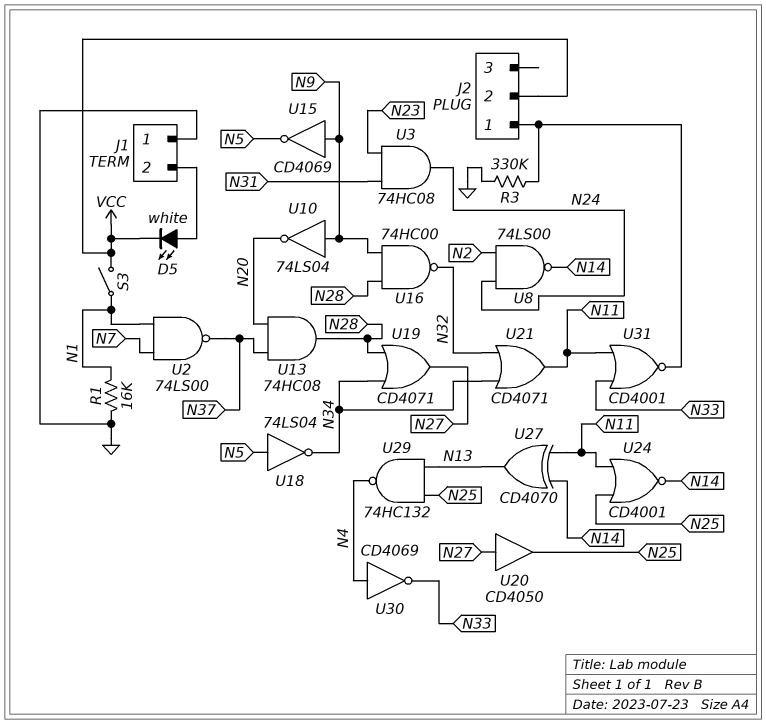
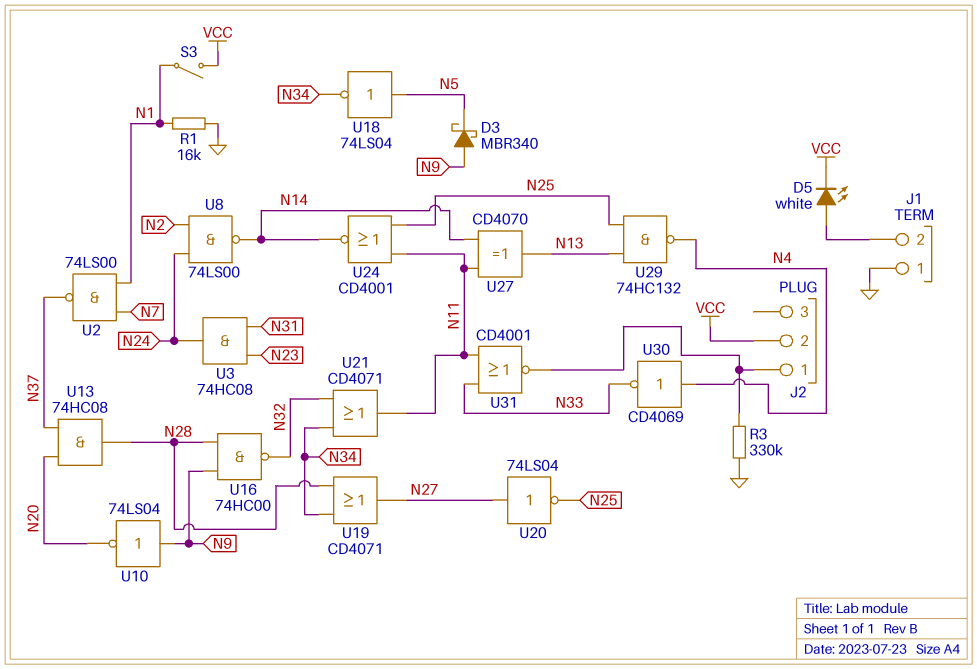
D3: none -> schottky MBR340 (A N9, K N5)
U15: NOT CD4069 (in N9, out N5) -> none
U20: buffer CD4050 (in N27, out N25) -> NOT 74LS04 (in N27, out N25)

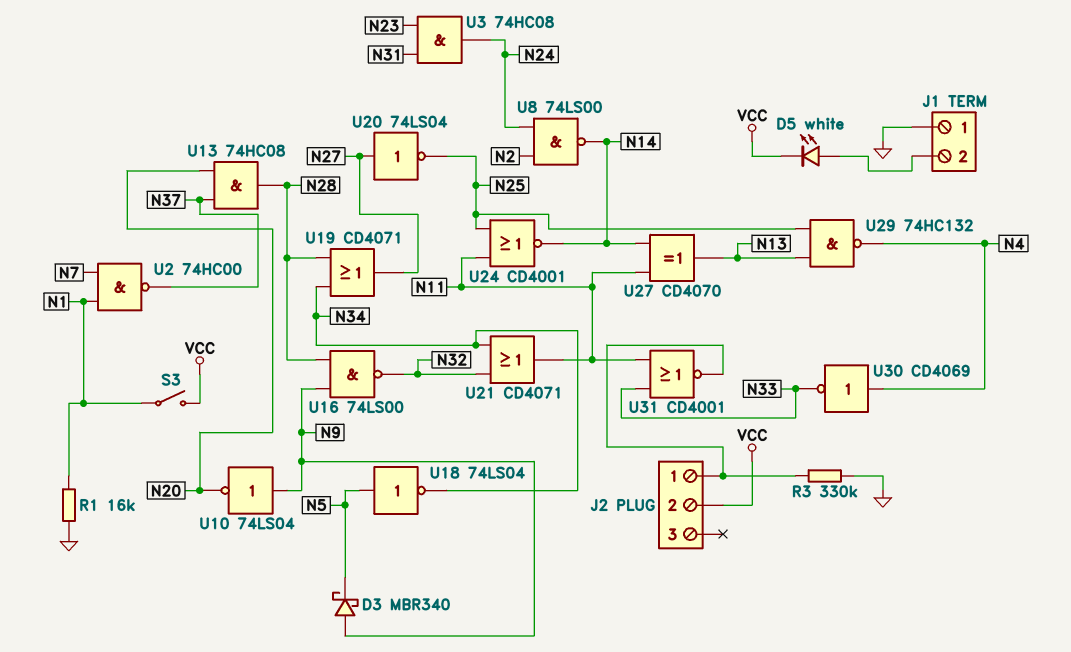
U2: NAND 74LS00 (in N1, in N7, out N37) -> NAND 74HC00 (in N1, in N7, out N37)
U16: NAND 74HC00 (in N9, in N28, out N32) -> NAND 74LS00 (in N9, in N28, out N32)

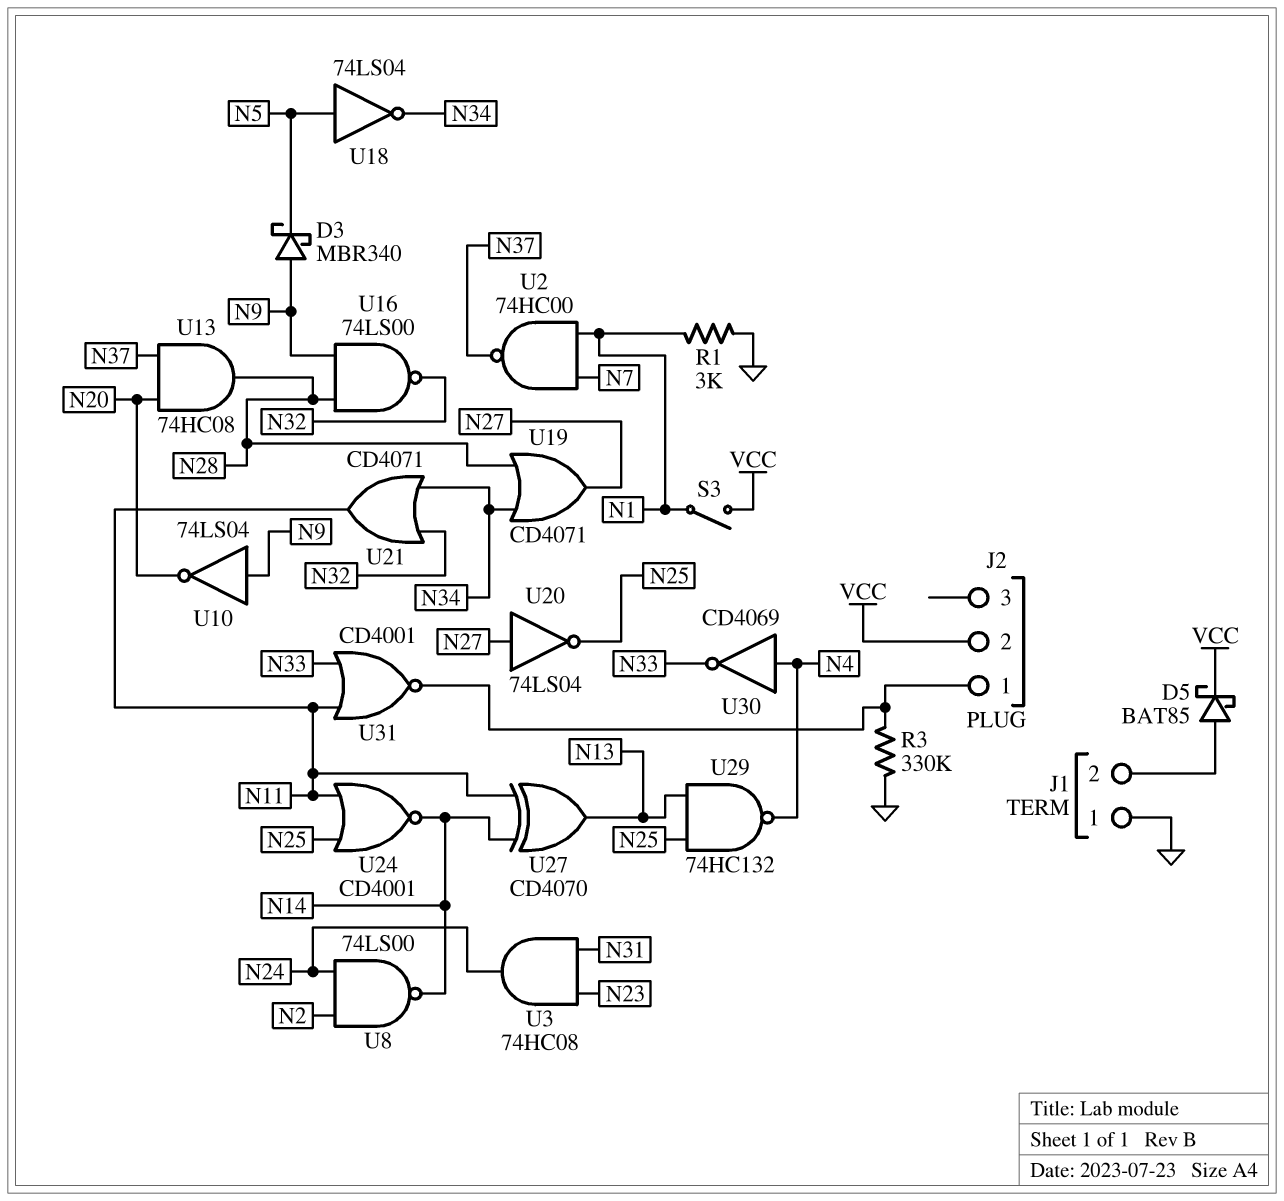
D5: LED white (A J1/2, K VCC) -> schottky BAT85 (A J1/2, K VCC)
R1: 16k (GND, N1) -> 3k (GND, N1)

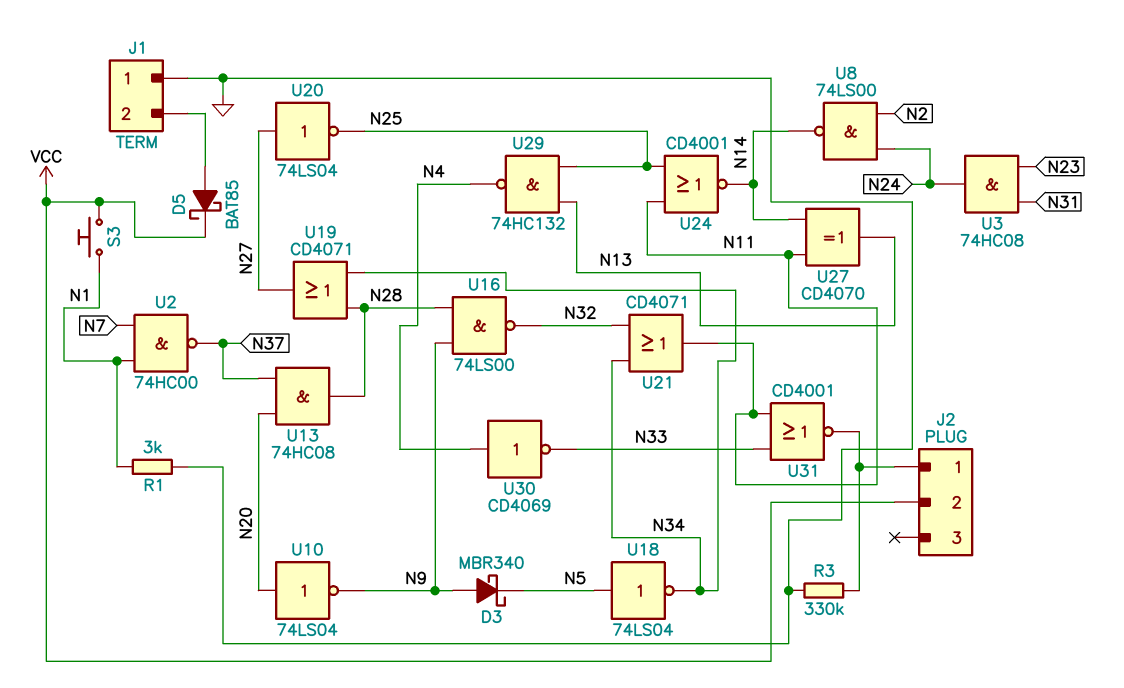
S3: switch (N1, VCC) -> button (N1, VCC)
U10: NOT 74LS04 (in N9, out N20) -> NOT 74LS04 (in N20, out N9)

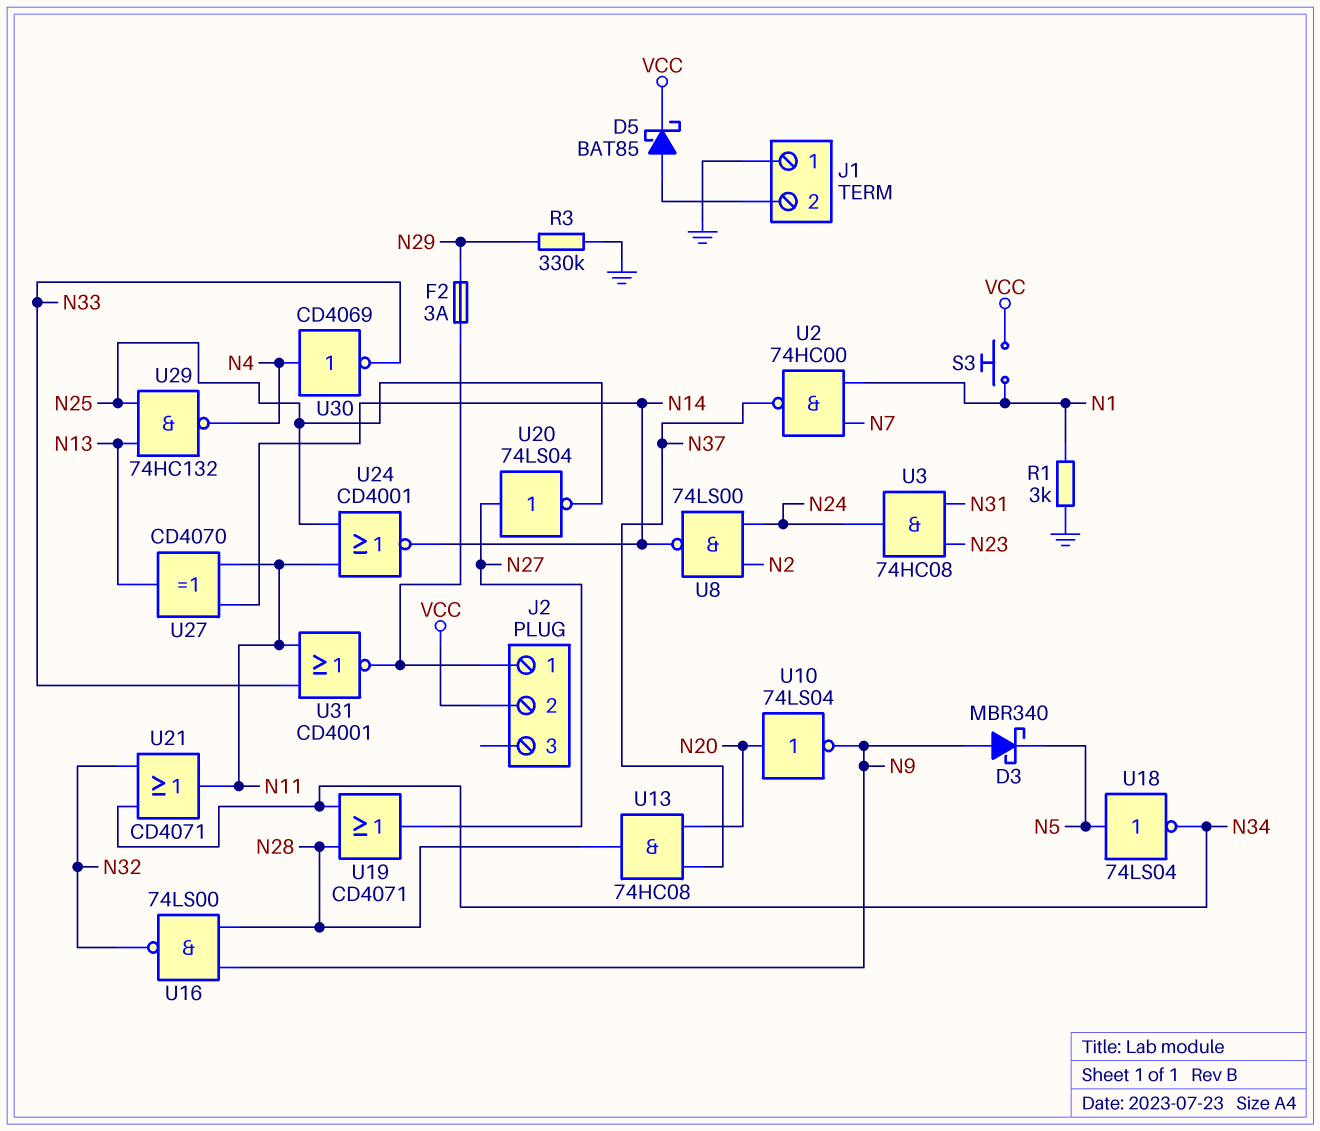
F2: none -> 3A (J2/1, N29)
R3: 330k (GND, J2/1) -> 330k (GND, N29)

